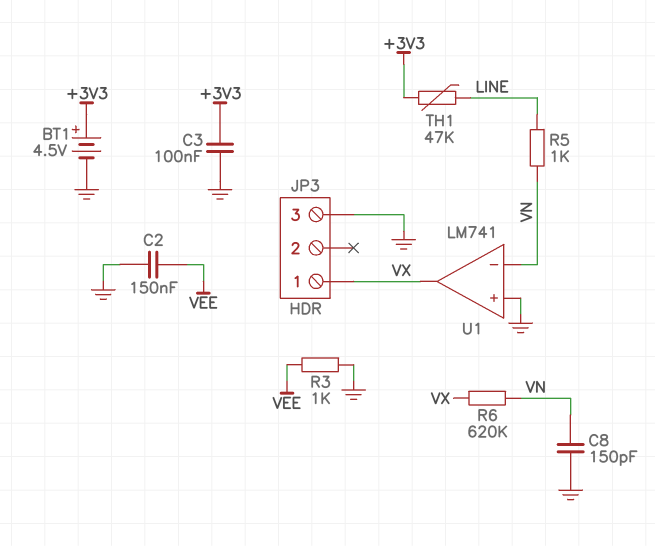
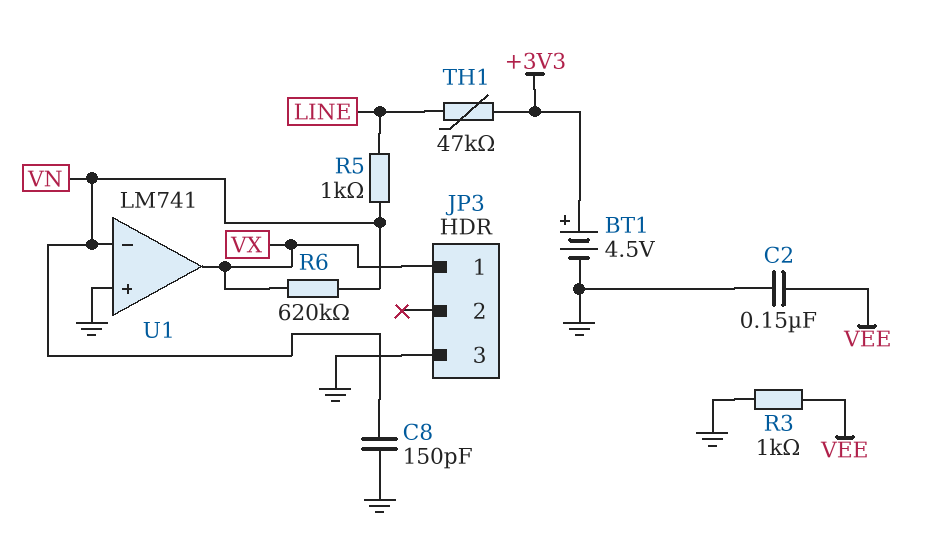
C3: 100nF (+3V3, GND) -> none

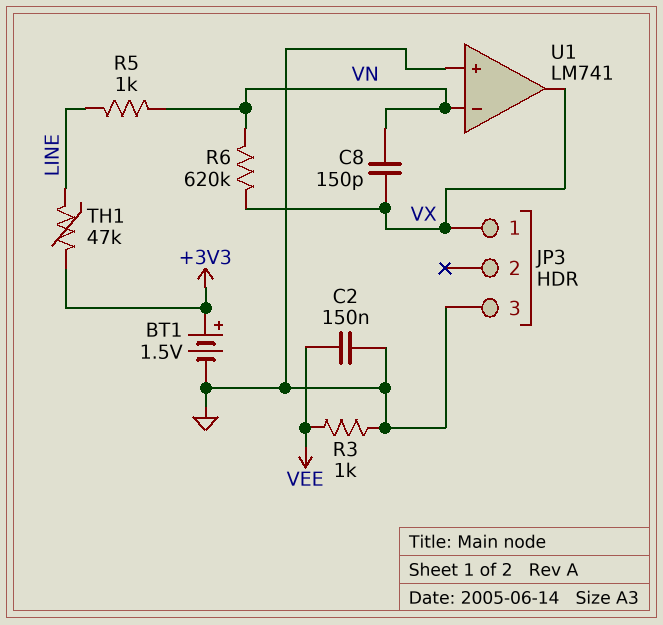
BT1: 4.5V (plus +3V3, minus GND) -> 1.5V (plus +3V3, minus GND)
C8: 150pF (GND, VN) -> 150pF (VN, VX)

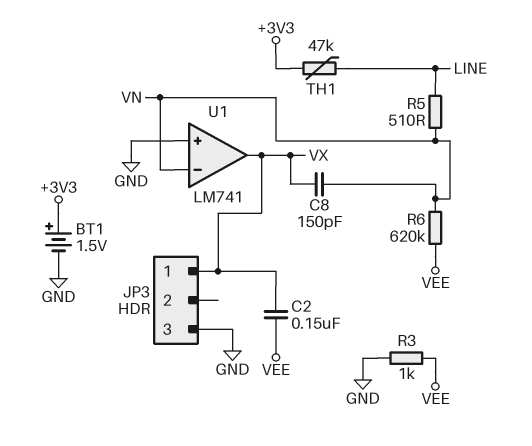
C2: 150nF (GND, VEE) -> 150nF (VEE, VX)
R5: 1k (LINE, VN) -> 510 (LINE, VN)
R6: 620k (VN, VX) -> 620k (VEE, VN)

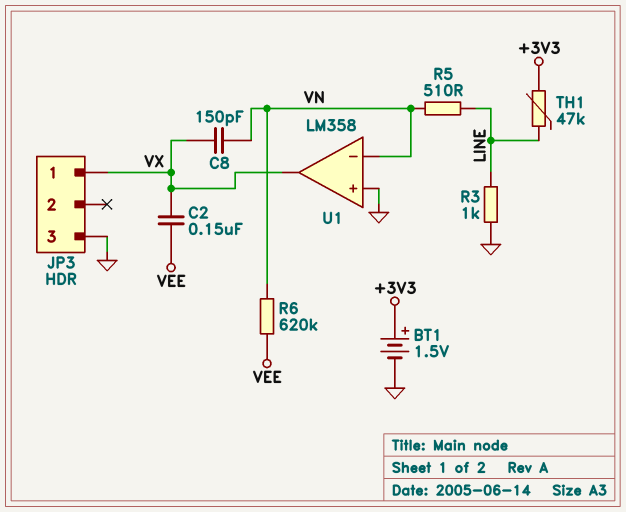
R3: 1k (GND, VEE) -> 1k (GND, LINE)
U1: LM741 -> LM358

